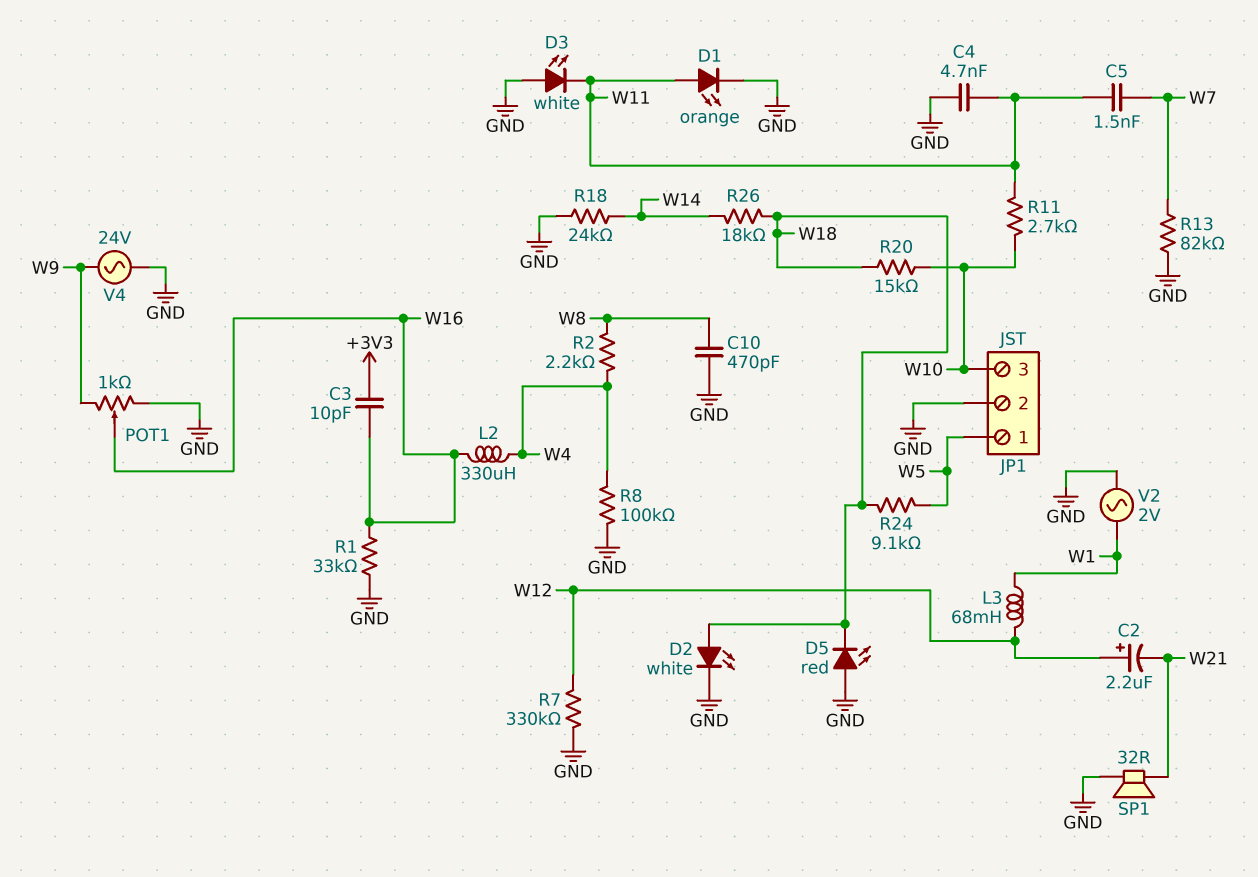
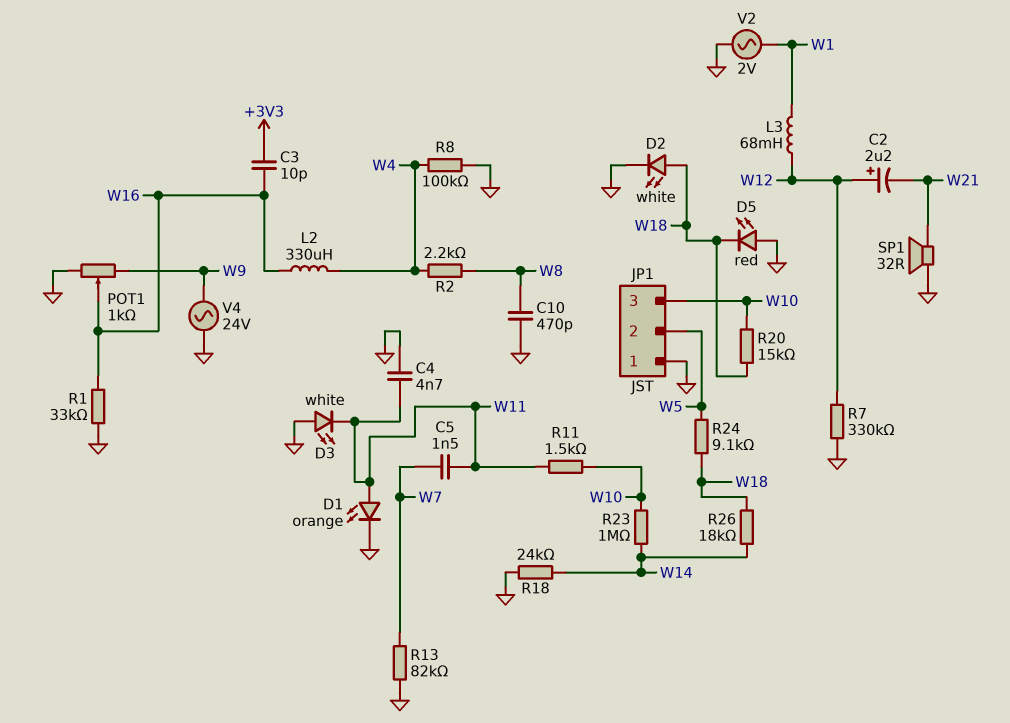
JP1 pin 1: W5 -> GND
JP1 pin 2: GND -> W5
R11: 2.7k (W10, W11) -> 1.5k (W10, W11)
R23: none -> 1M (W10, W14)

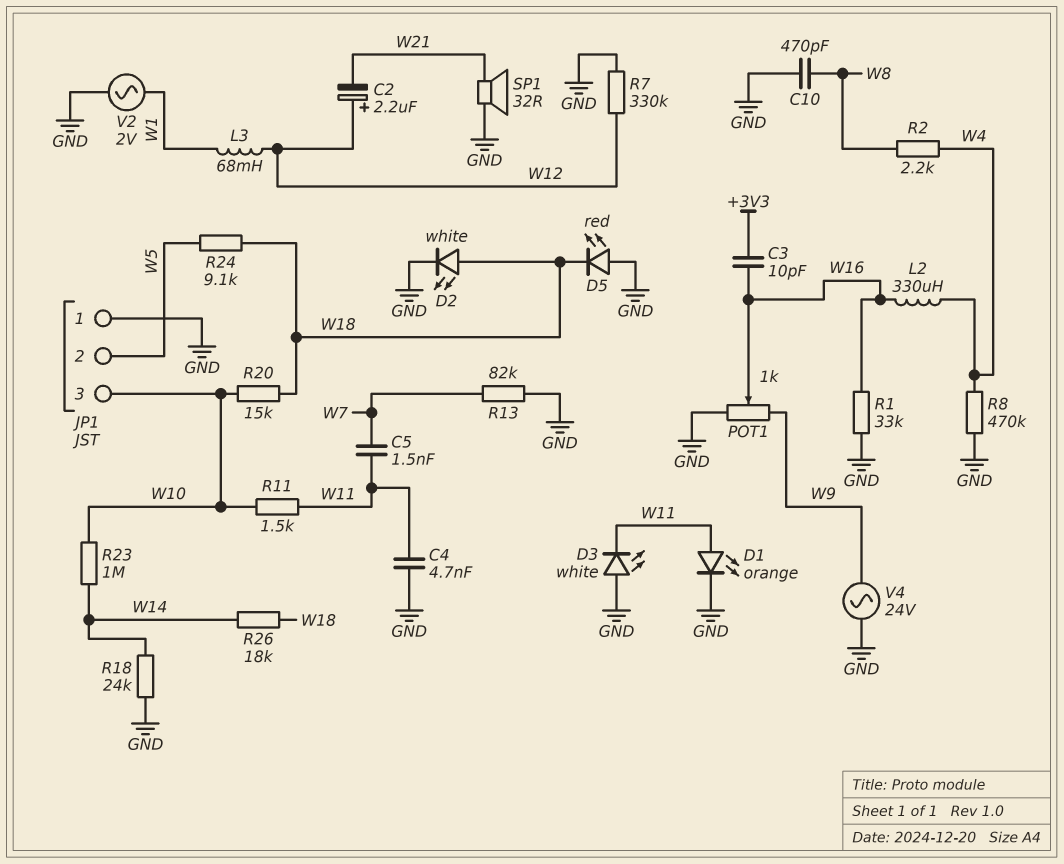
R8: 100k (GND, W4) -> 470k (GND, W4)

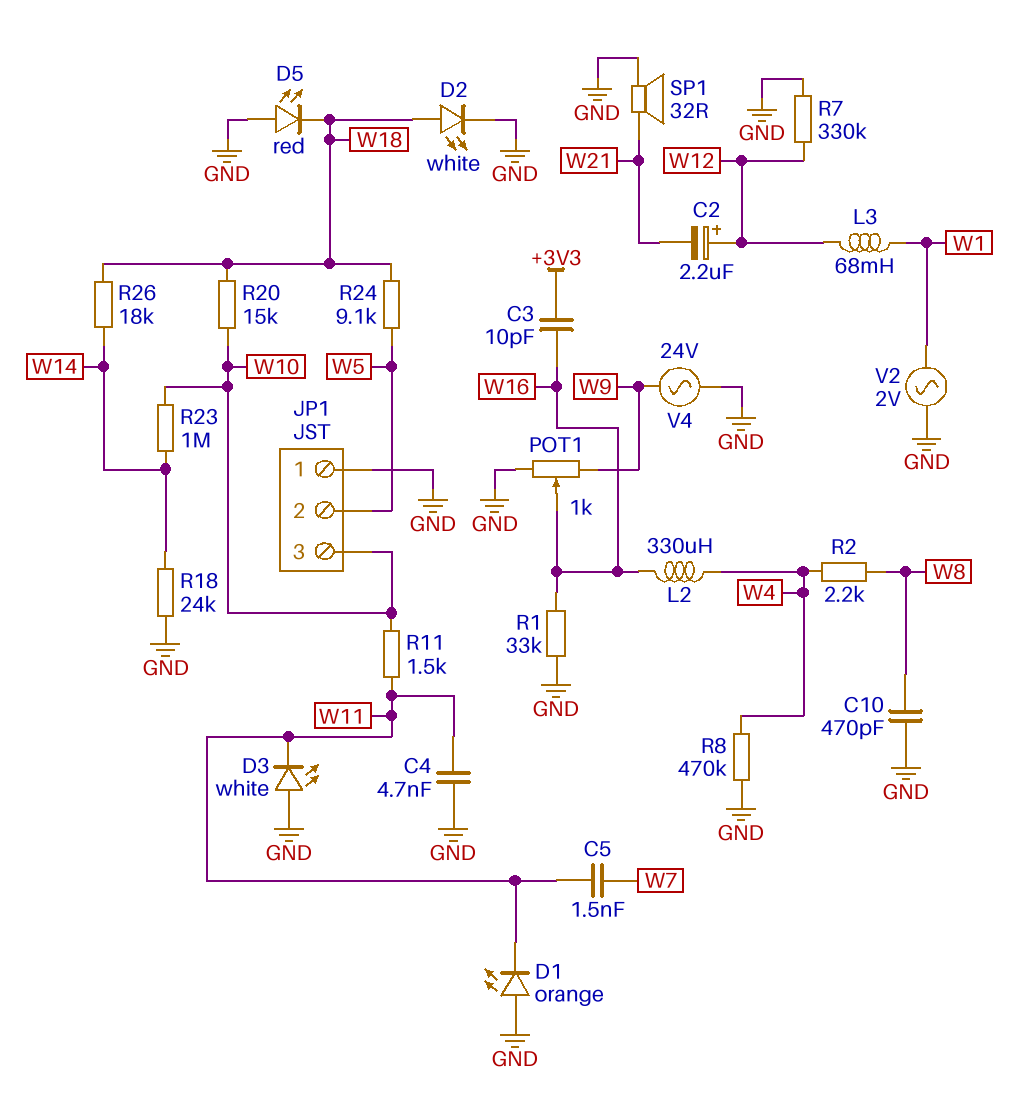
D1: LED orange (A W11, K GND) -> LED orange (A GND, K W11)
R13: 82k (GND, W7) -> none

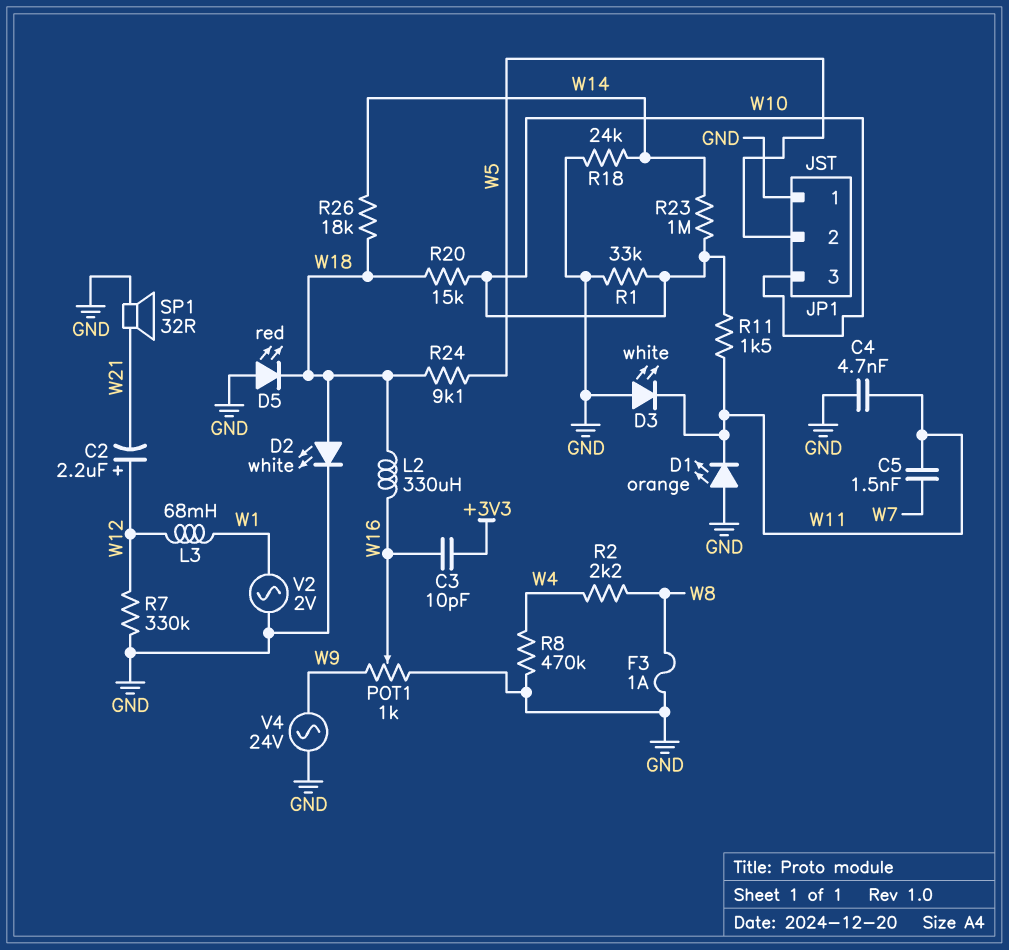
C10: 470pF (GND, W8) -> none
F3: none -> 1A (GND, W8)
L2: 330uH (W4, W16) -> 330uH (W16, W18)
R1: 33k (GND, W16) -> 33k (GND, W10)

